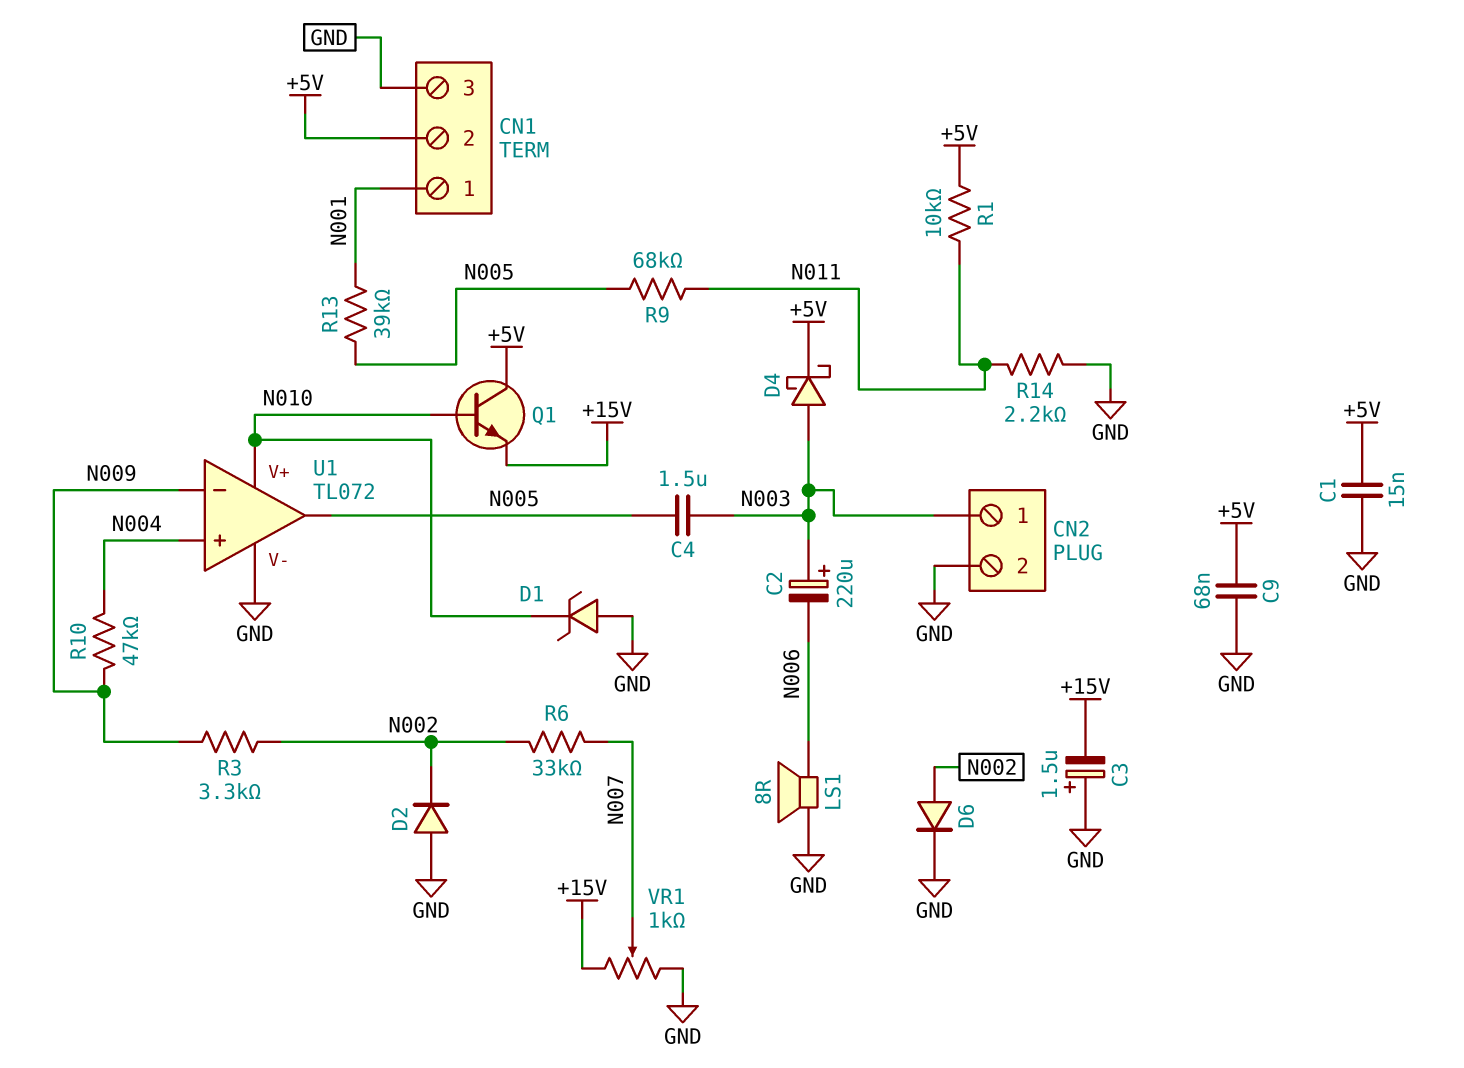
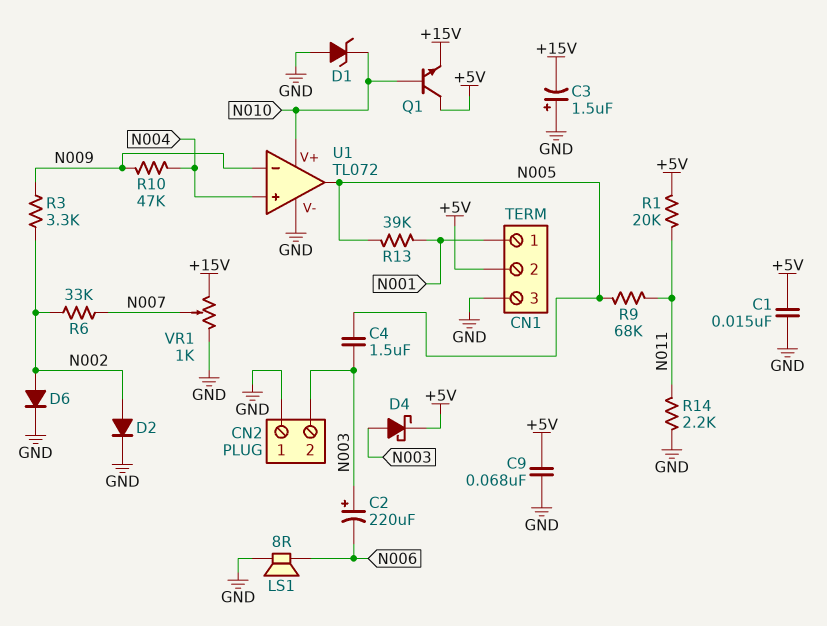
CN2 pin 1: N003 -> GND
CN2 pin 2: GND -> N003
D2: diode (A GND, K N002) -> diode (A N002, K GND)
R1: 10k (+5V, N011) -> 20k (+5V, N011)

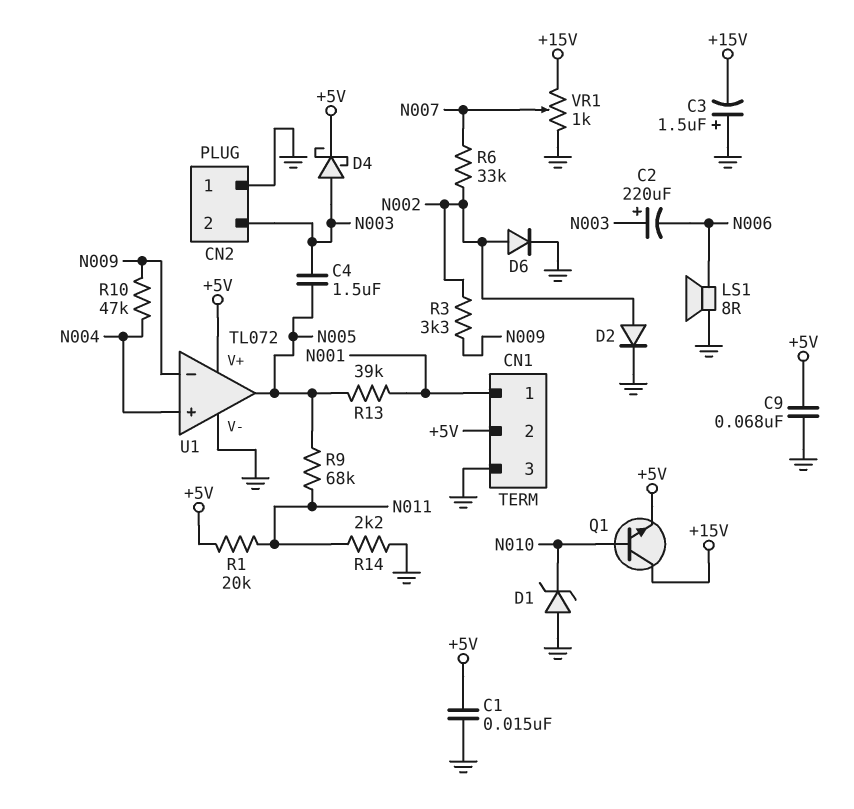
Q1: NPN (B N010, C +5V, E +15V) -> NPN (B N010, C +15V, E +5V)
U1 pin V+: N010 -> +5V

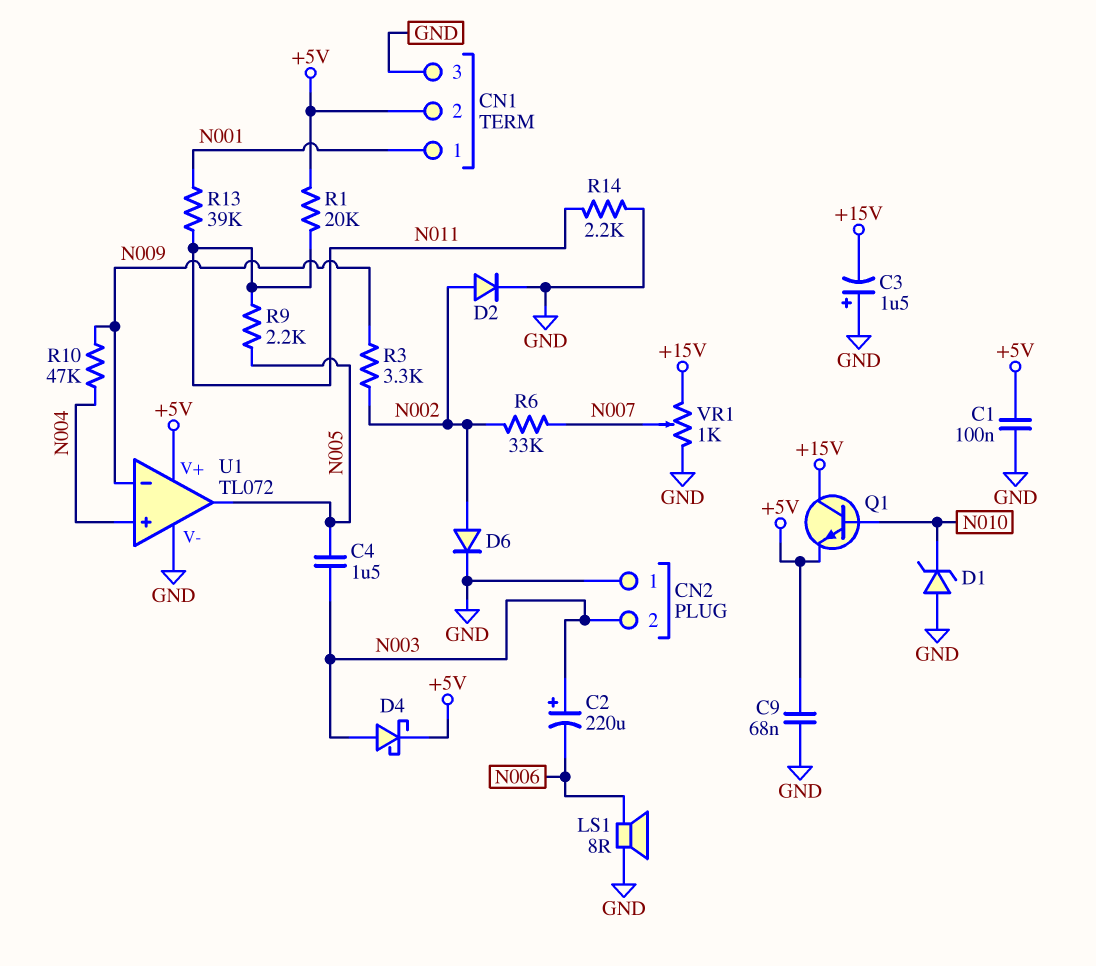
C1: 15nF (+5V, GND) -> 100nF (+5V, GND)
R9: 68k (N005, N011) -> 2.2k (N005, N011)
R13: 39k (N001, N005) -> 39k (N001, N011)

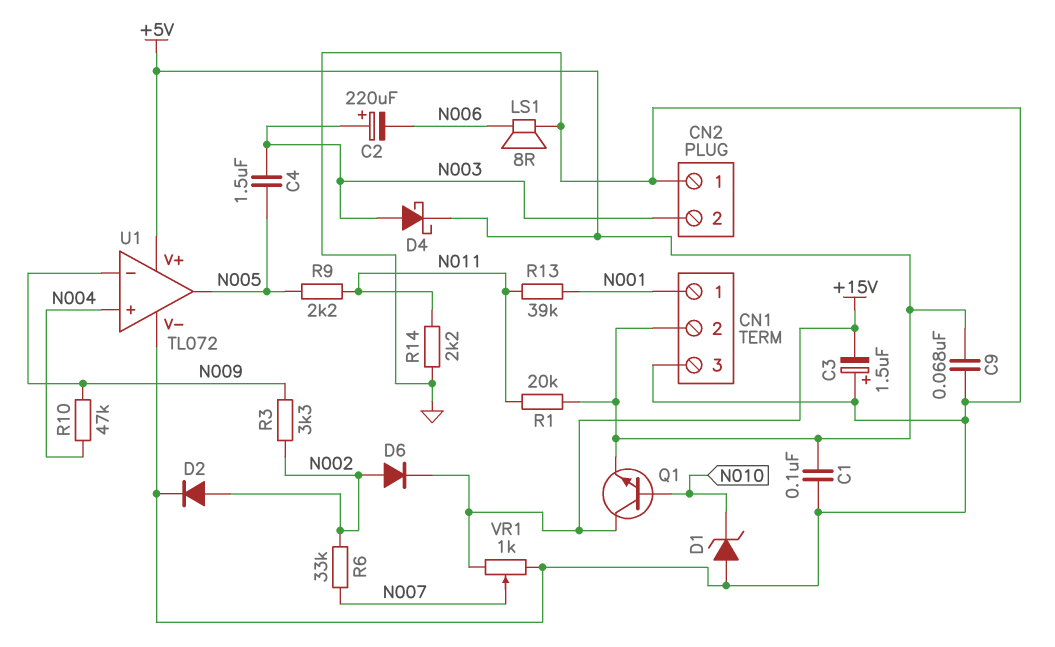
D6: diode (A N002, K GND) -> diode (A N002, K +15V)

